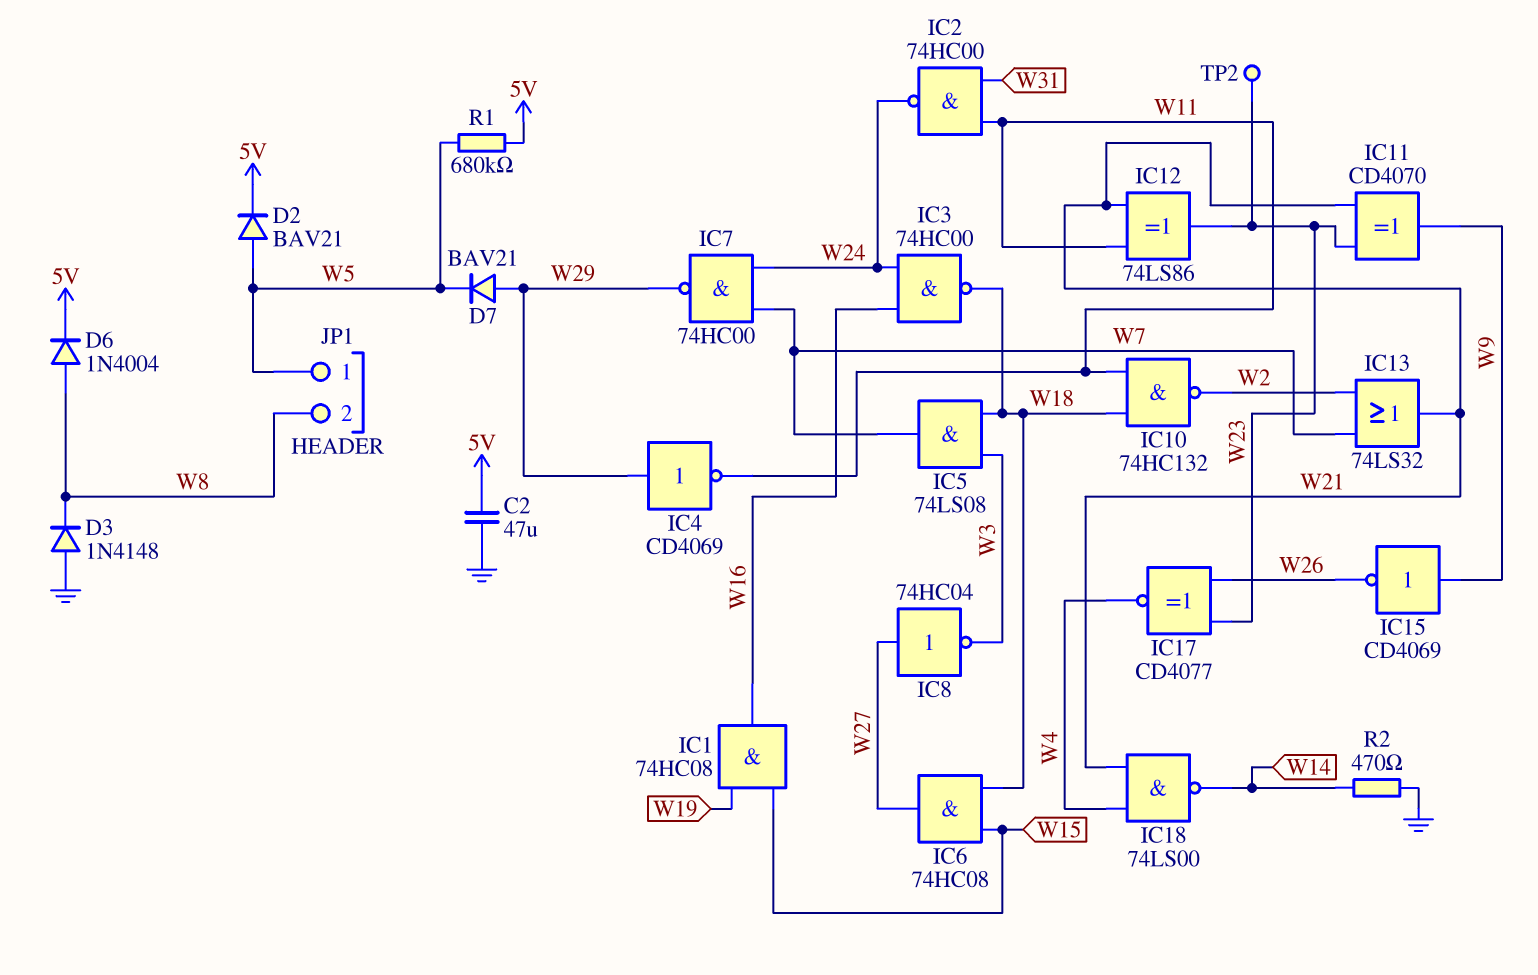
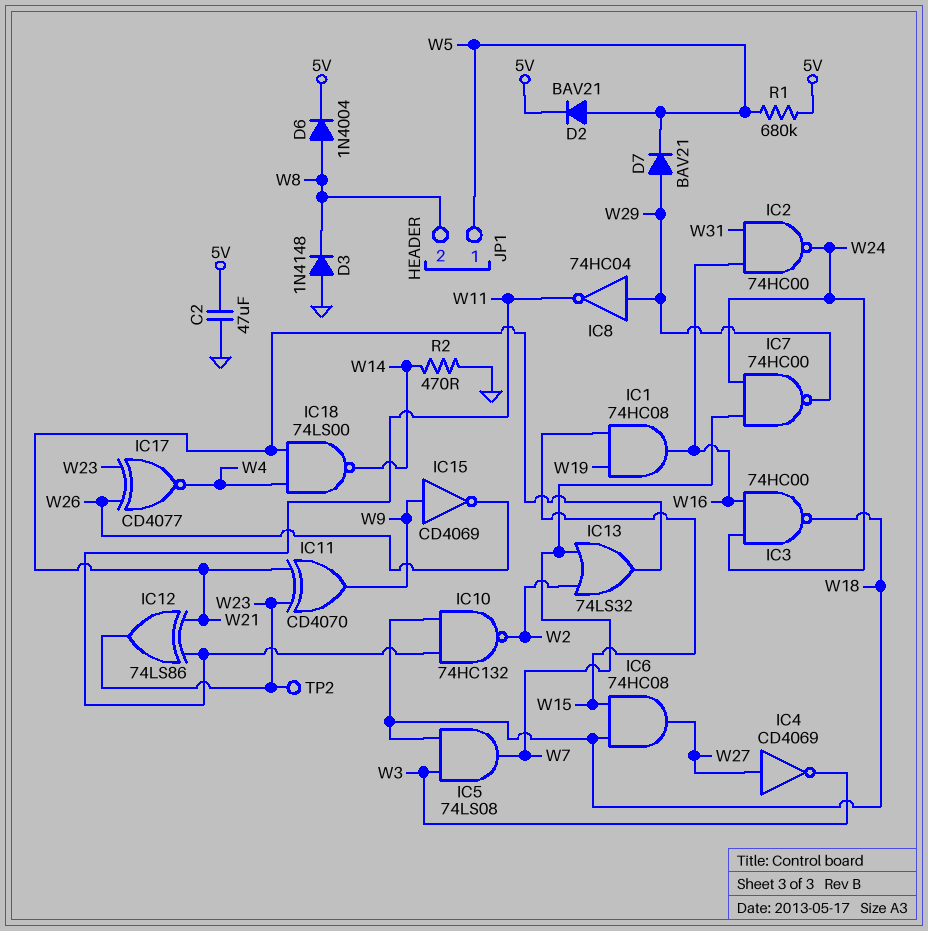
IC2: NAND 74HC00 (in W11, in W31, out W24) -> NAND 74HC00 (in W16, in W31, out W24)
IC4: NOT CD4069 (in W29, out W11) -> NOT CD4069 (in W27, out W3)
IC8: NOT 74HC04 (in W27, out W3) -> NOT 74HC04 (in W29, out W11)

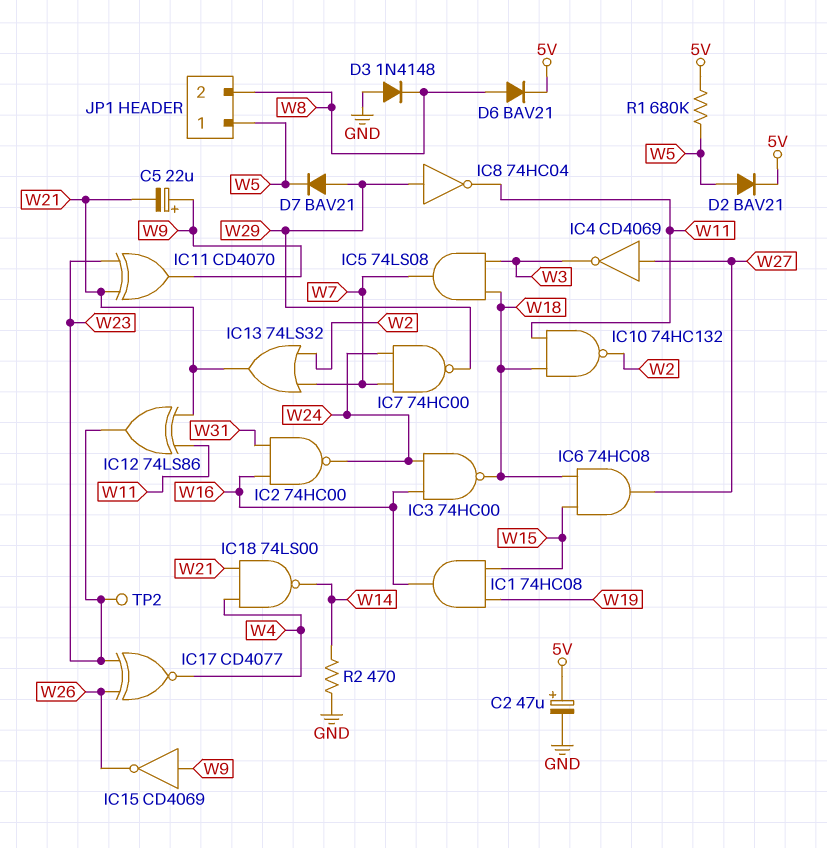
C2: 47uF (5V, GND) -> 47uF (plus 5V, minus GND)
C5: none -> 22uF (plus W9, minus W21)
D6: diode 1N4004 (A W8, K 5V) -> diode BAV21 (A W8, K 5V)

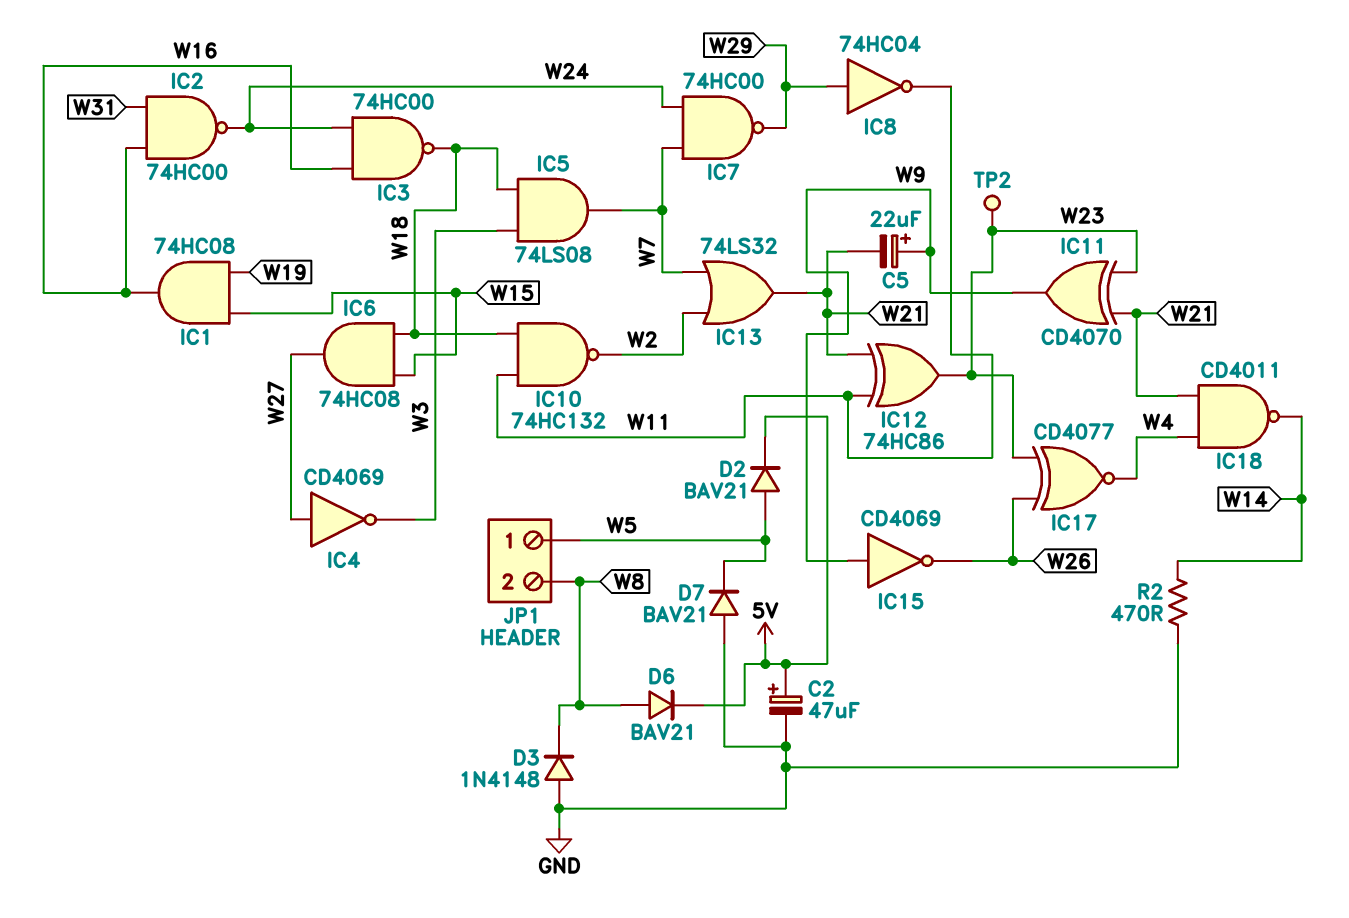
D7: diode BAV21 (A W29, K W5) -> diode BAV21 (A GND, K W5)
IC12: XOR 74LS86 (in W11, in W21, out W23) -> XOR 74HC86 (in W11, in W21, out W23)
IC18: NAND 74LS00 (in W4, in W21, out W14) -> NAND CD4011 (in W4, in W21, out W14)
R1: 680k (5V, W5) -> none

